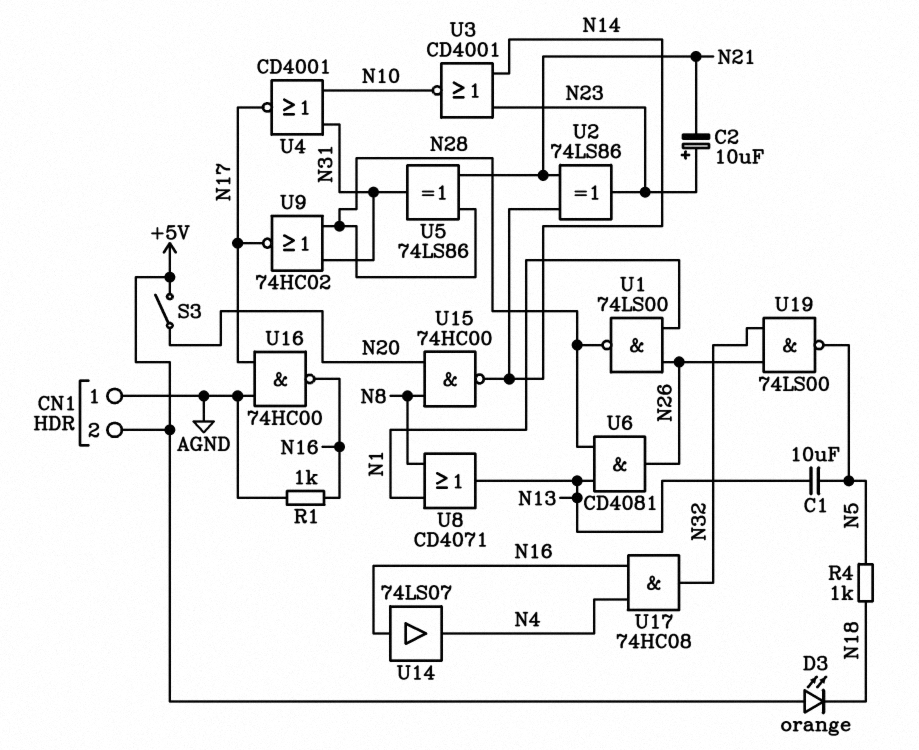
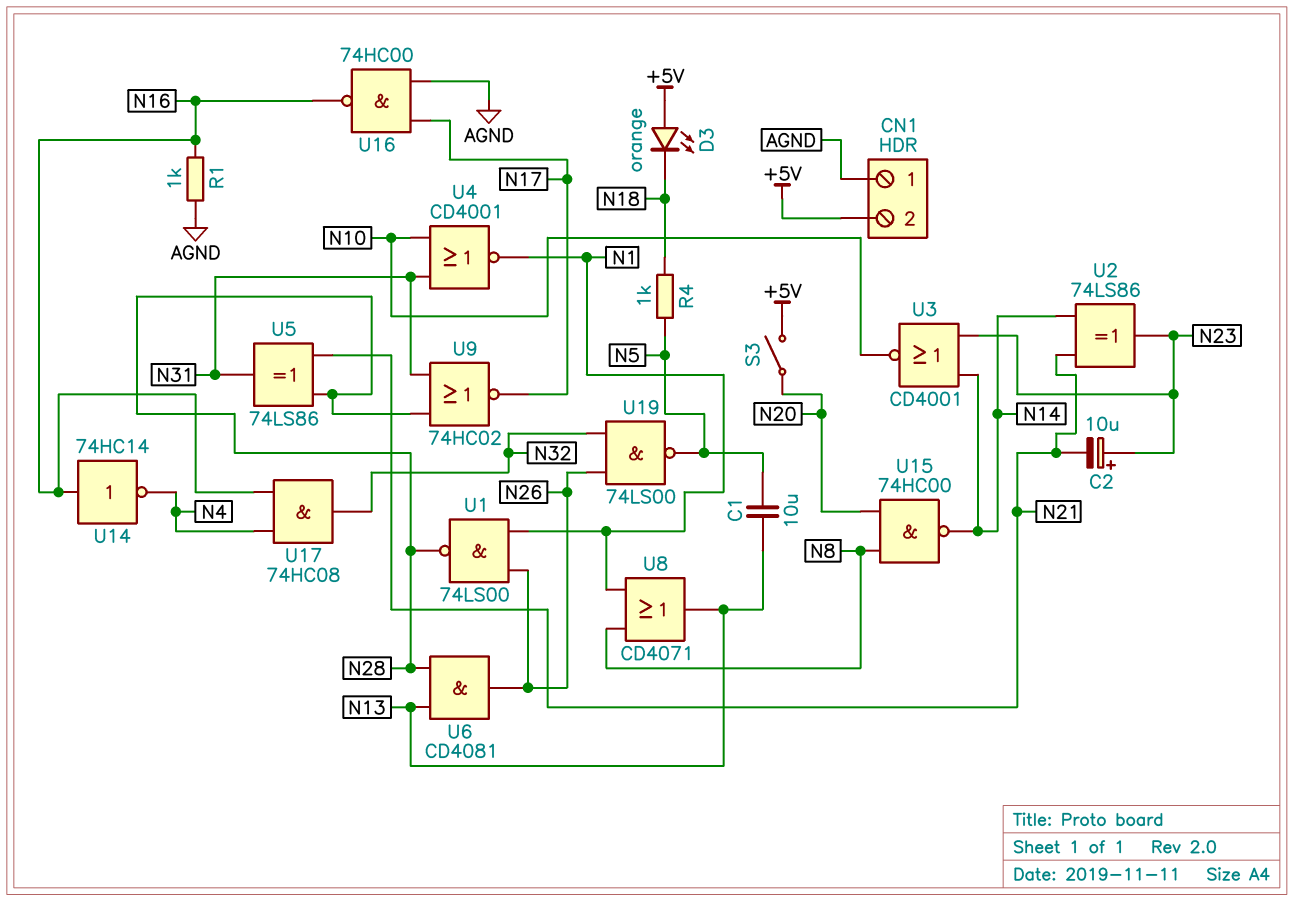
U4: NOR CD4001 (in N10, in N31, out N17) -> NOR CD4001 (in N10, in N31, out N1)
U14: buffer 74LS07 (in N16, out N4) -> NOT 74HC14 (in N16, out N4)

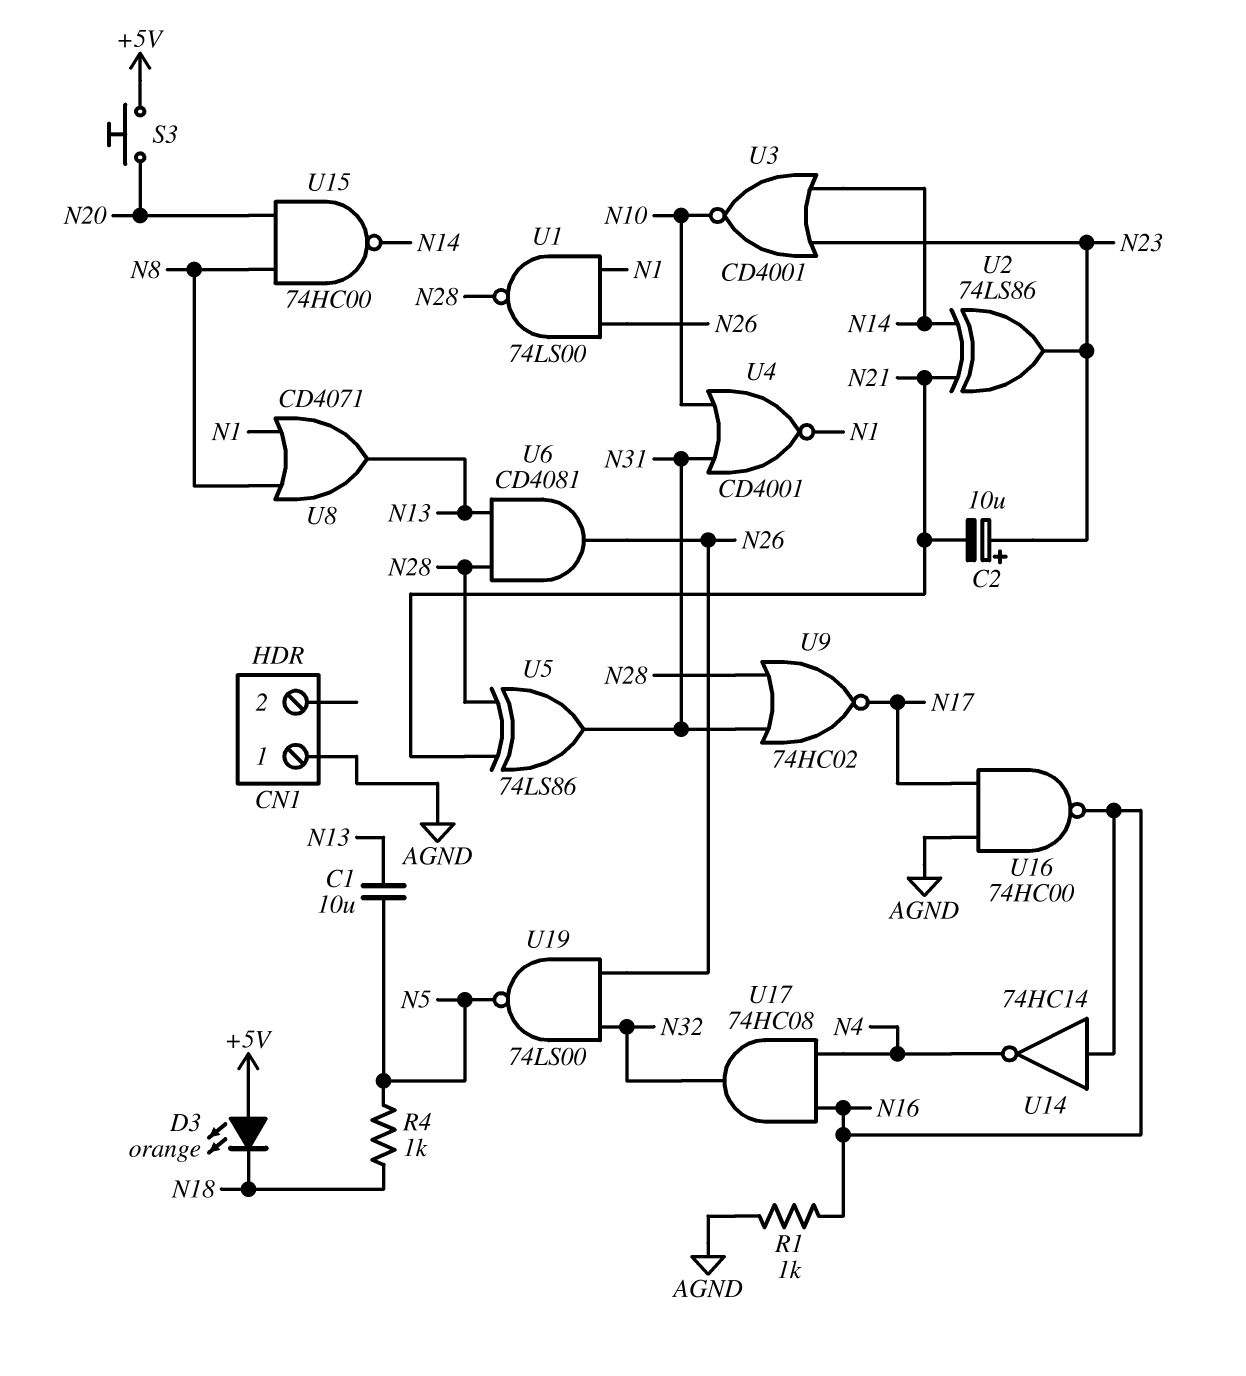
CN1 pin 2: +5V -> none
S3: switch (+5V, N20) -> button (+5V, N20)

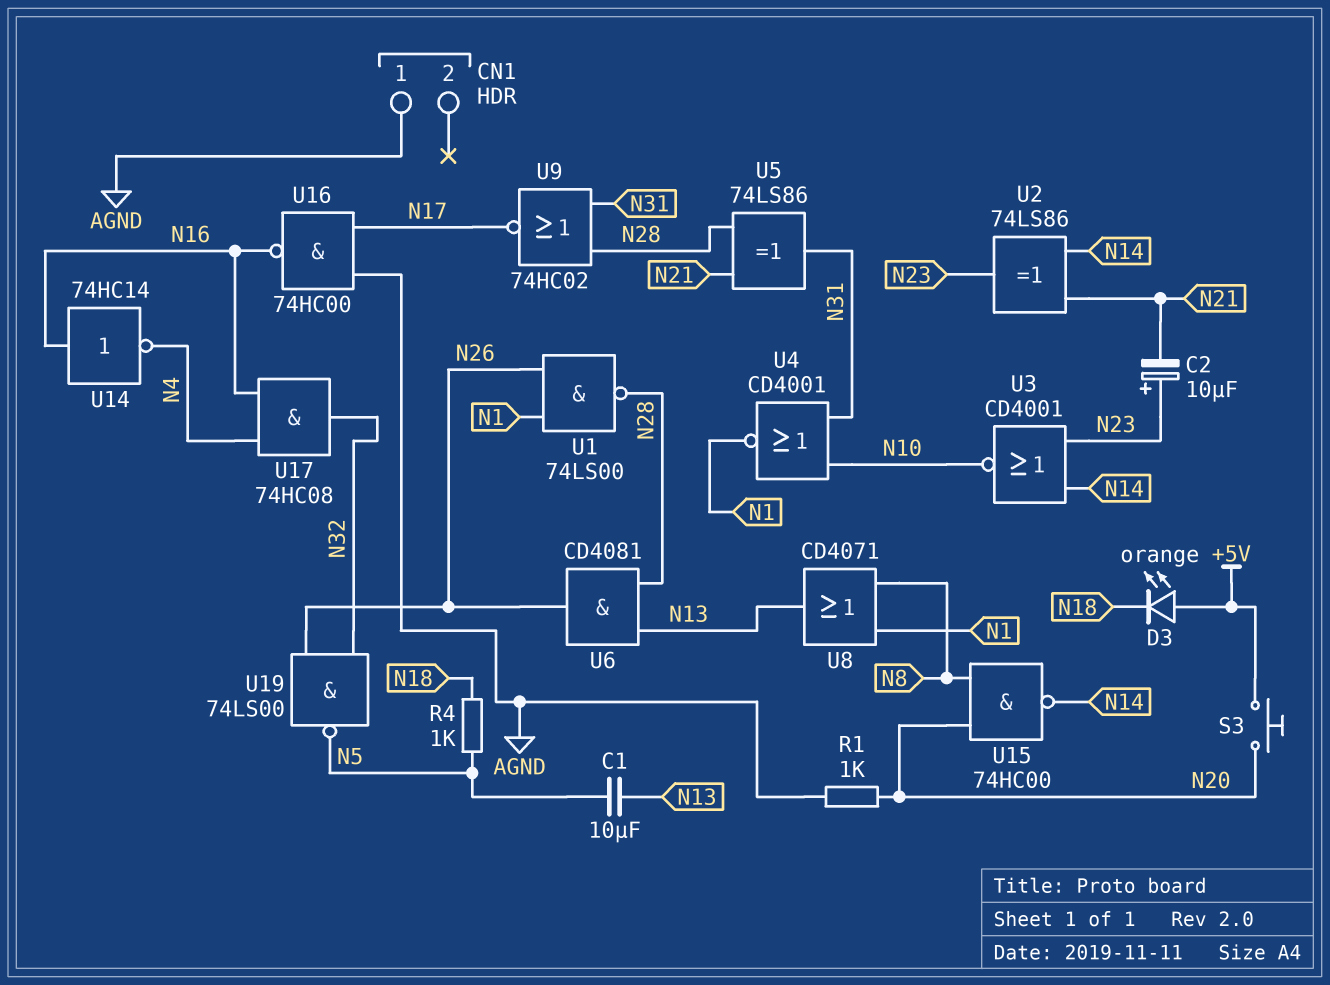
R1: 1k (AGND, N16) -> 1k (AGND, N20)

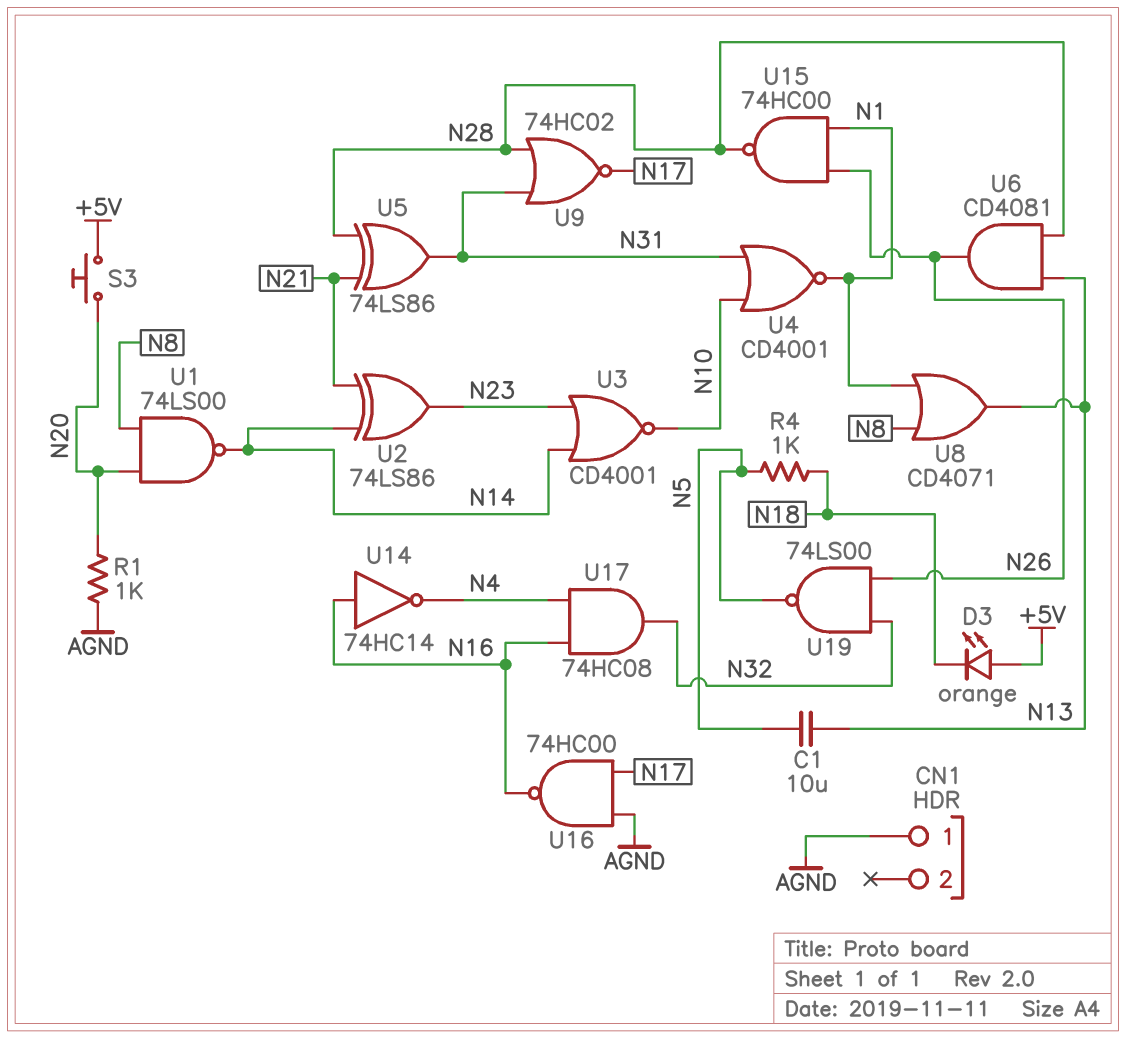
C2: 10uF (plus N23, minus N21) -> none
U1: NAND 74LS00 (in N1, in N26, out N28) -> NAND 74LS00 (in N8, in N20, out N14)
U15: NAND 74HC00 (in N8, in N20, out N14) -> NAND 74HC00 (in N1, in N26, out N28)

